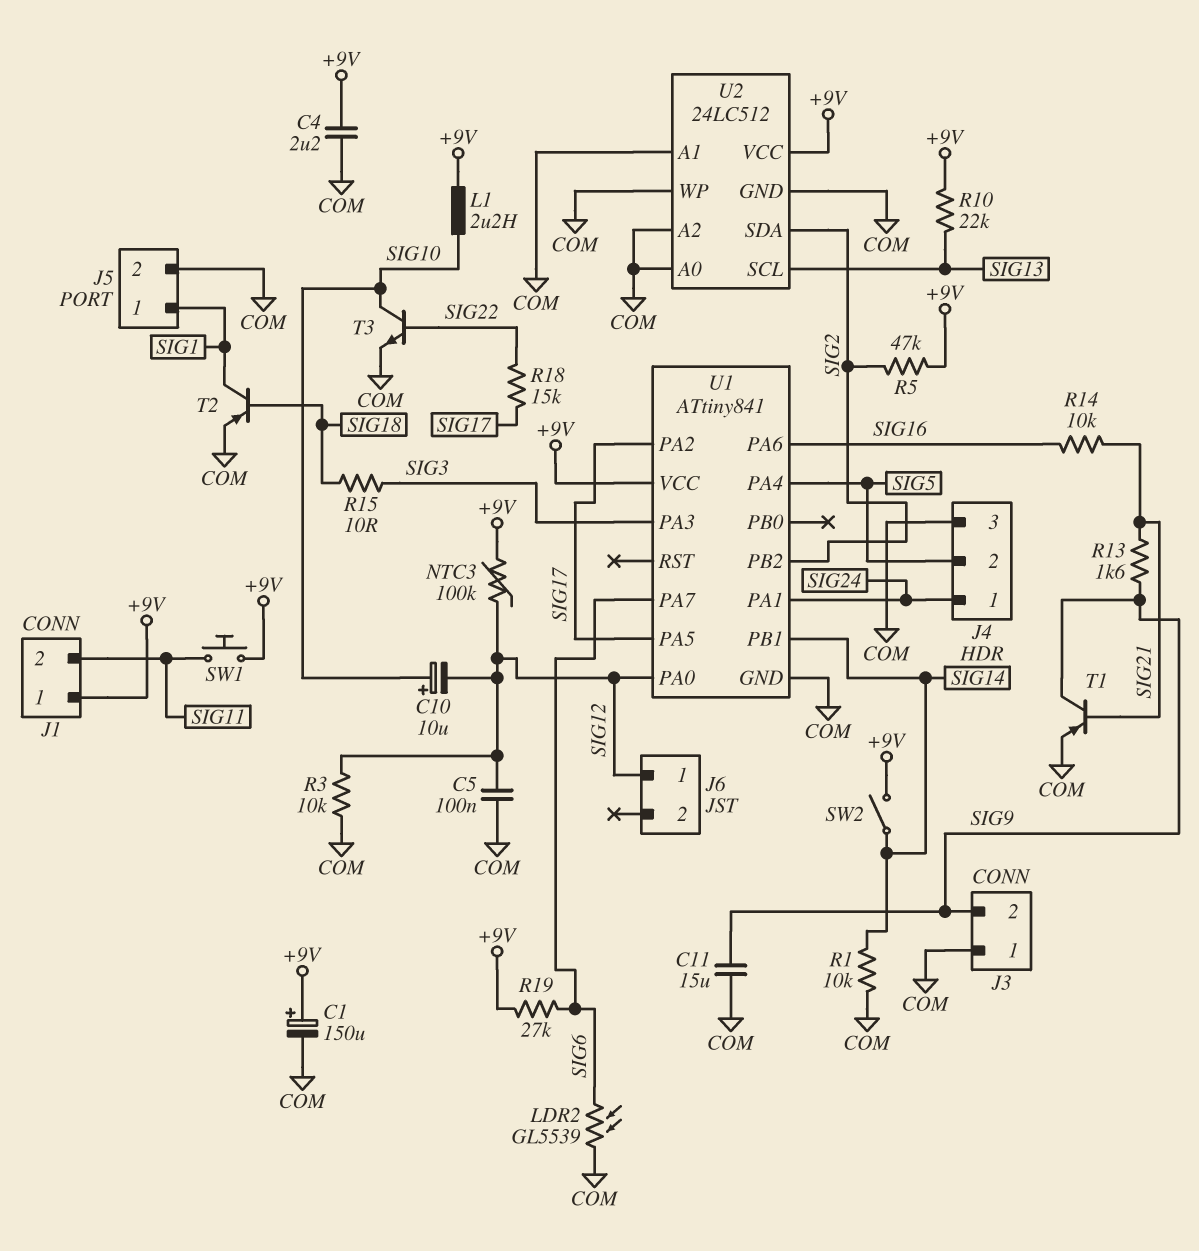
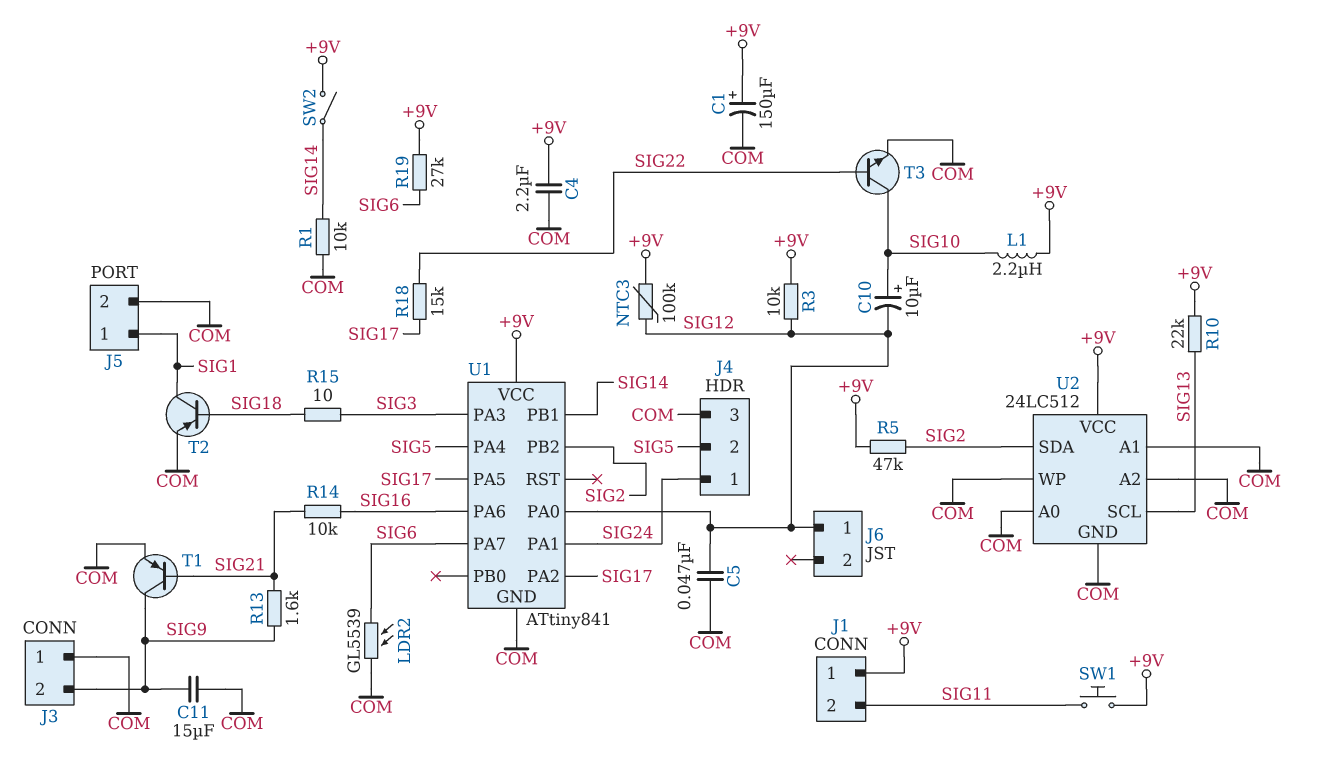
C5: 100nF (COM, SIG12) -> 47nF (COM, SIG12)
R3: 10k (COM, SIG12) -> 10k (+9V, SIG12)

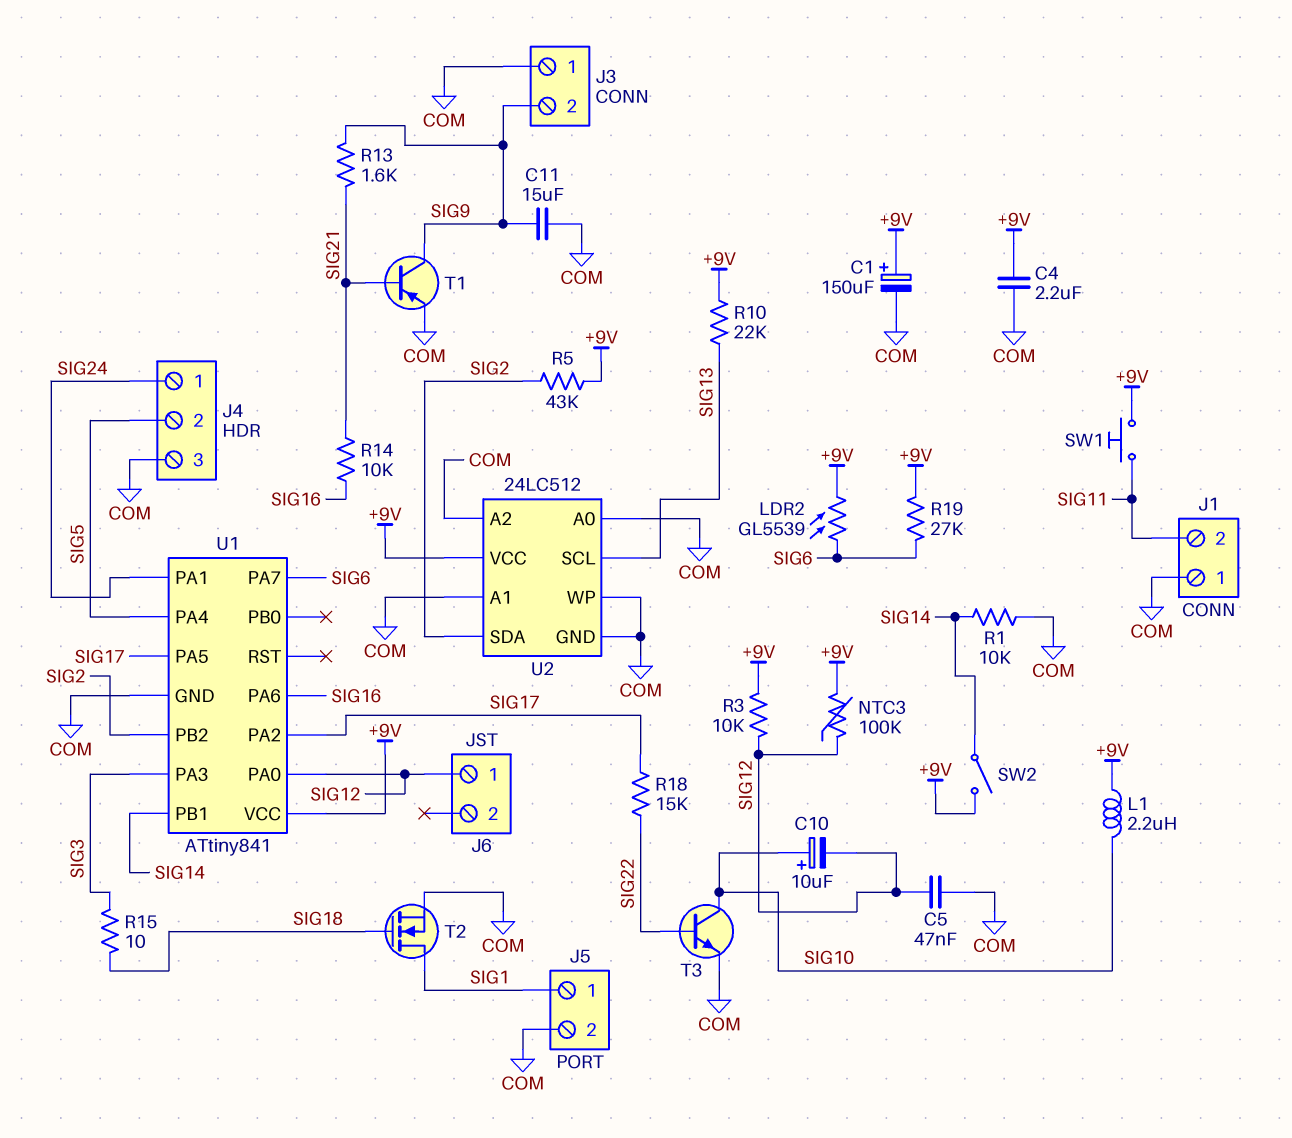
J1 pin 1: +9V -> COM
LDR2: GL5539 (COM, SIG6) -> GL5539 (+9V, SIG6)
R5: 47k (+9V, SIG2) -> 43k (+9V, SIG2)
T2: PNP (B SIG18, C SIG1, E COM) -> NMOS (G SIG18, D SIG1, S COM)

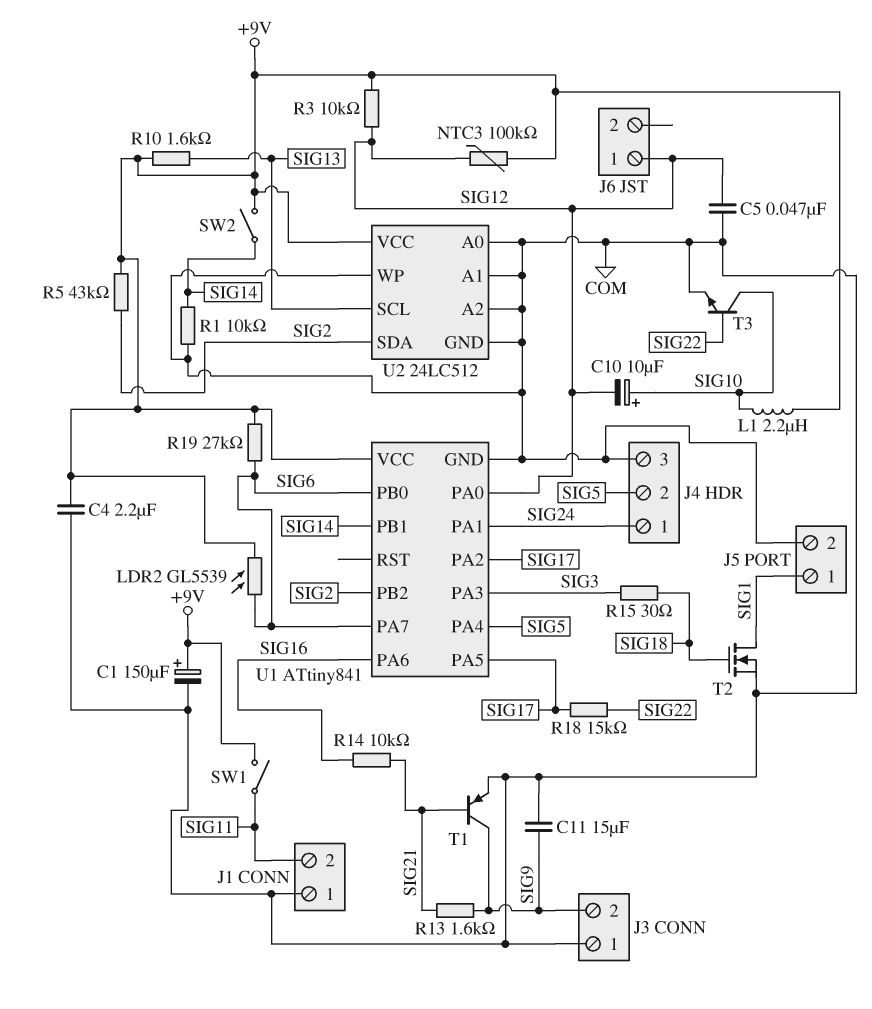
R10: 22k (+9V, SIG13) -> 1.6k (+9V, SIG13)
R15: 10 (SIG3, SIG18) -> 30 (SIG3, SIG18)
SW1: button (+9V, SIG11) -> switch (+9V, SIG11)
U1 pin PB0: none -> SIG6

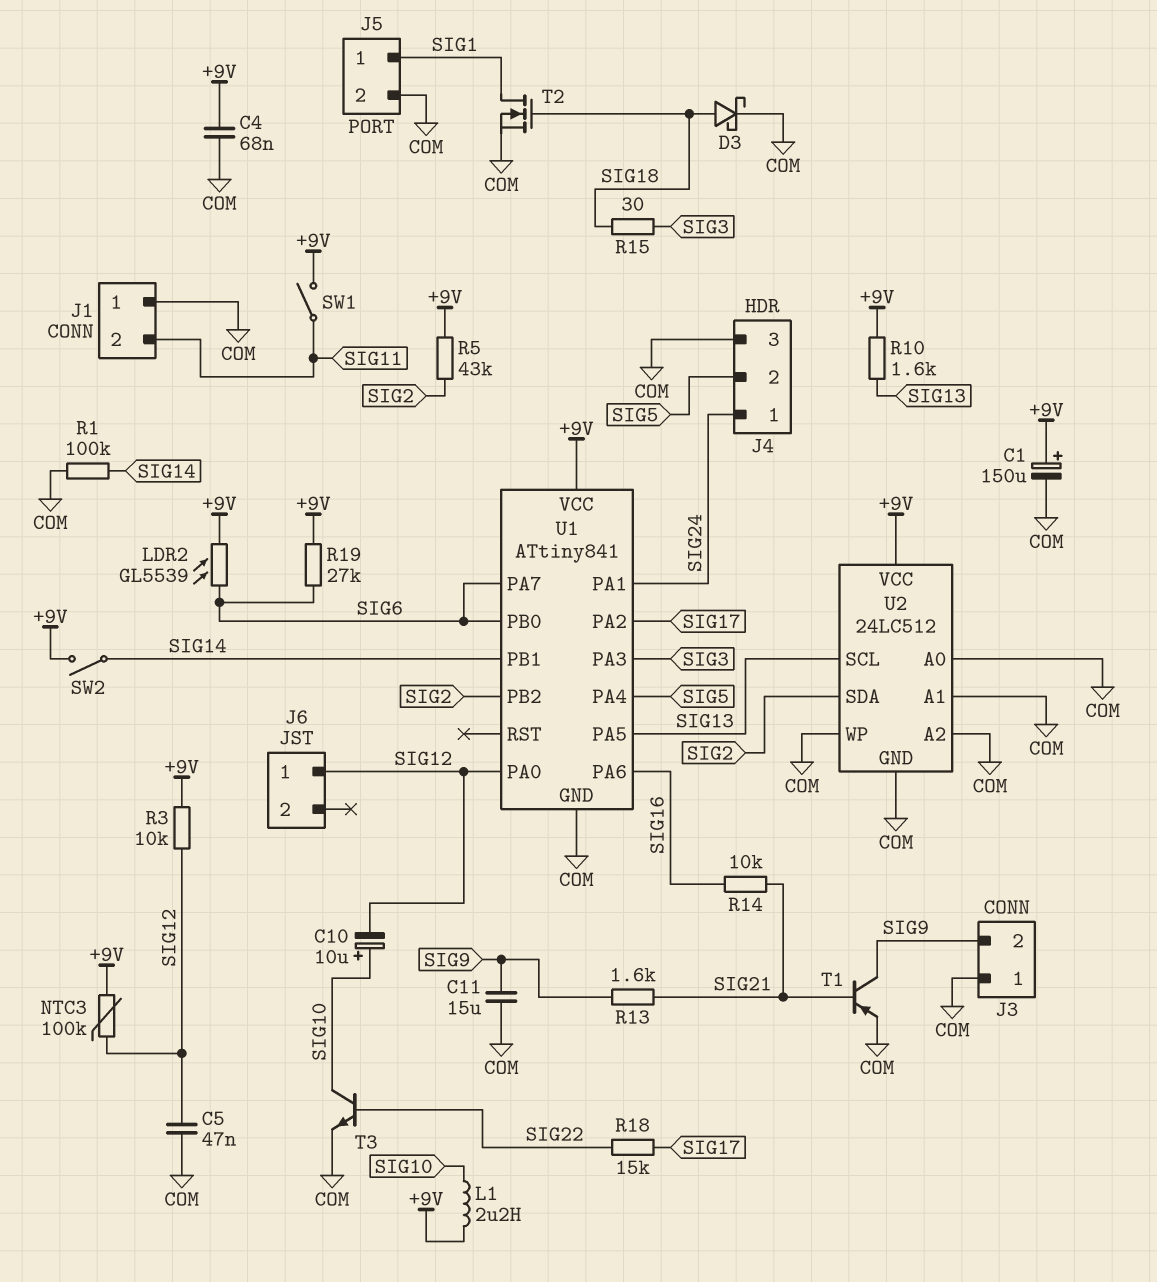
C4: 2.2uF (+9V, COM) -> 68nF (+9V, COM)
D3: none -> schottky (A SIG18, K COM)
R1: 10k (COM, SIG14) -> 100k (COM, SIG14)
U1 pin PA5: SIG17 -> SIG13

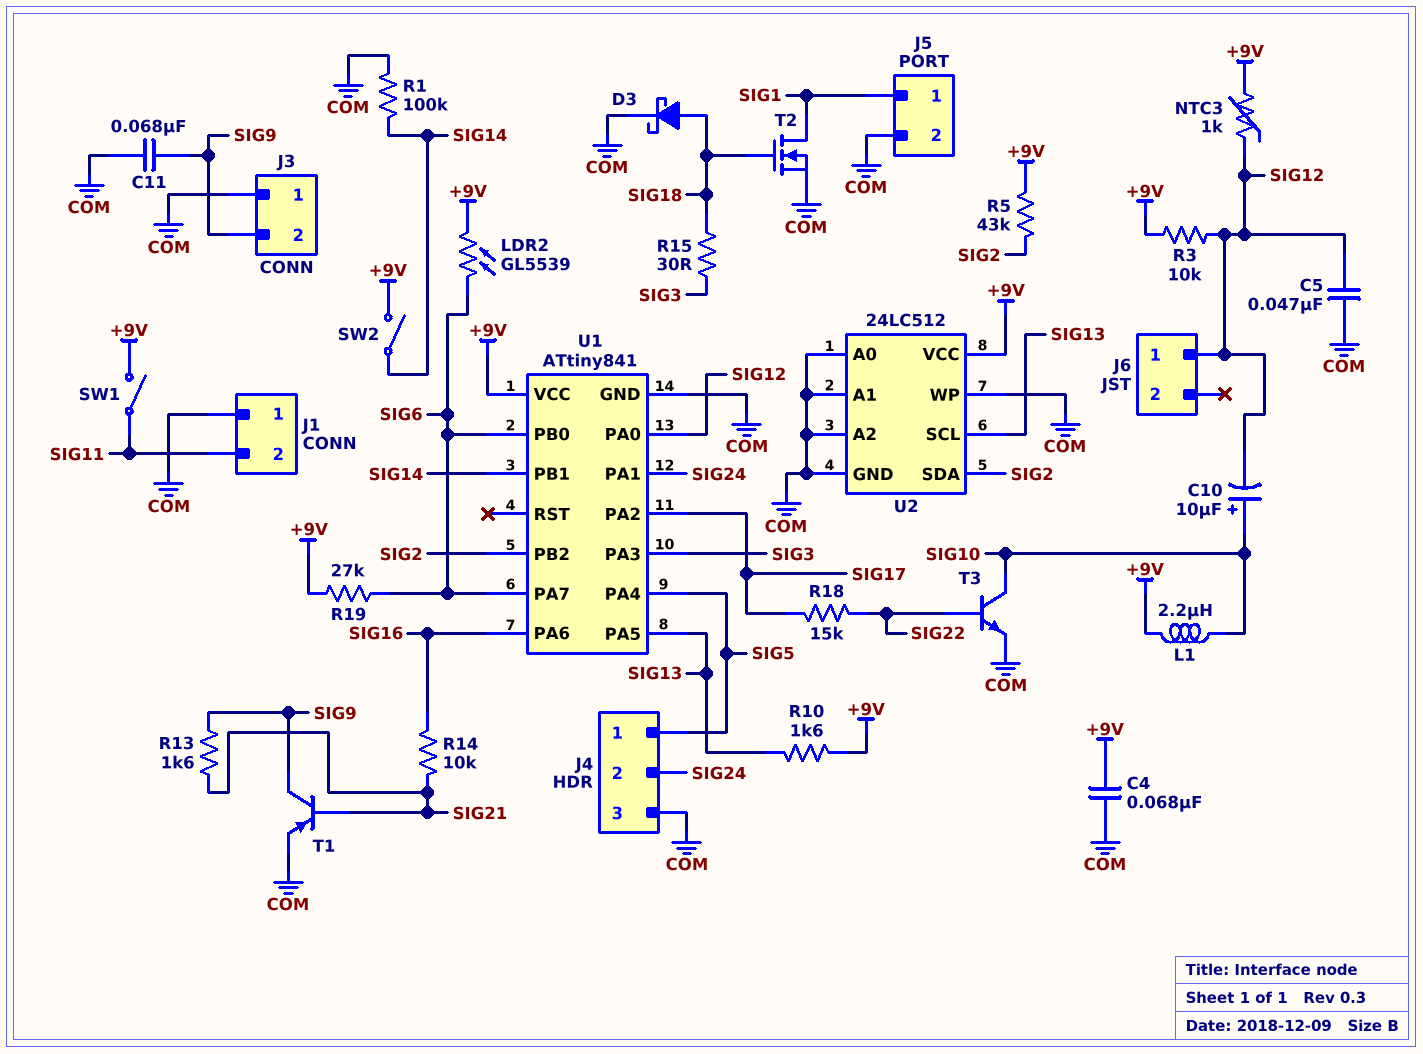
C1: 150uF (plus +9V, minus COM) -> none
C11: 15uF (COM, SIG9) -> 68nF (COM, SIG9)
J4 pin 1: SIG24 -> SIG5
J4 pin 2: SIG5 -> SIG24
NTC3: 100k (+9V, SIG12) -> 1k (+9V, SIG12)

